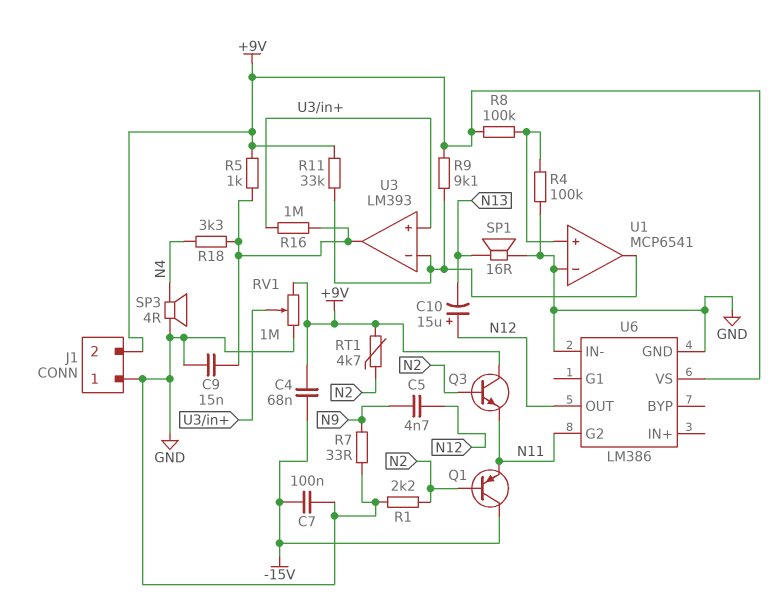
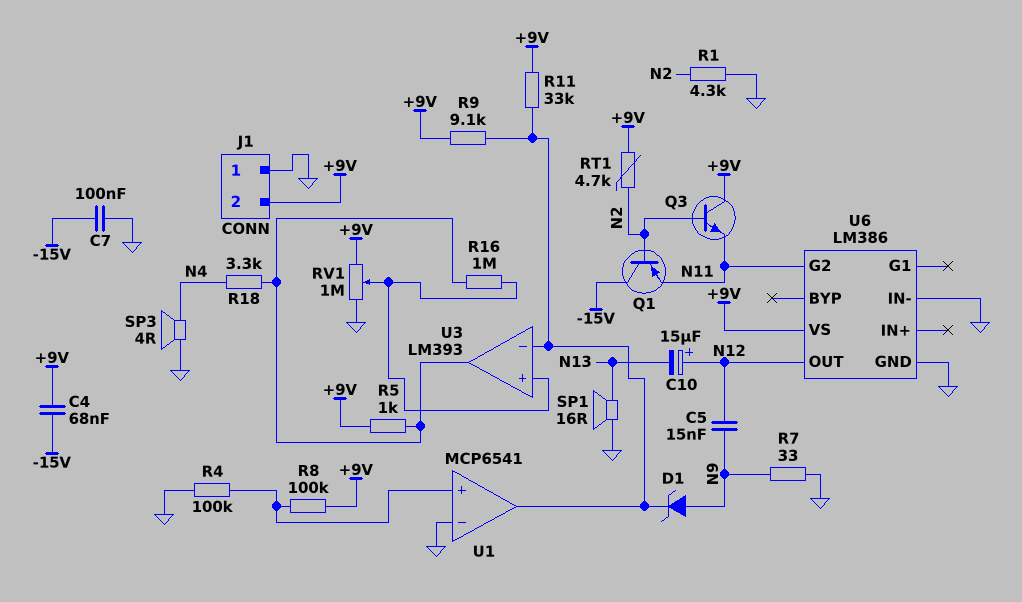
C5: 4.7nF (N9, N12) -> 15nF (N9, N12)
C9: 15nF (GND, U3/out) -> none
D1: none -> zener (A N9, K U1/out)
R1: 2.2k (GND, N2) -> 4.3k (GND, N2)

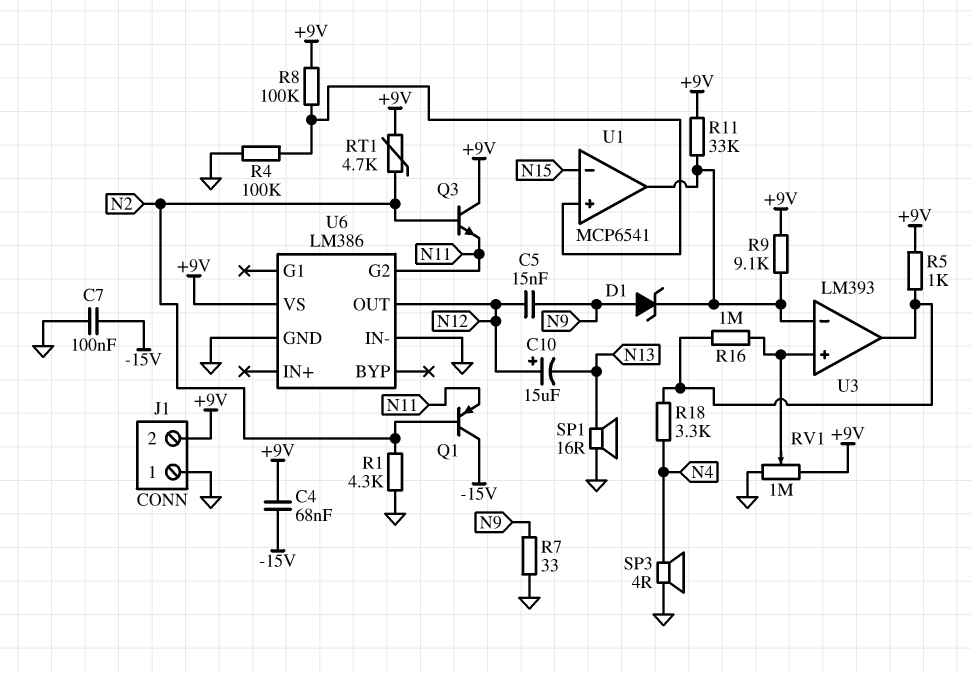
U1 pin in-: GND -> N15

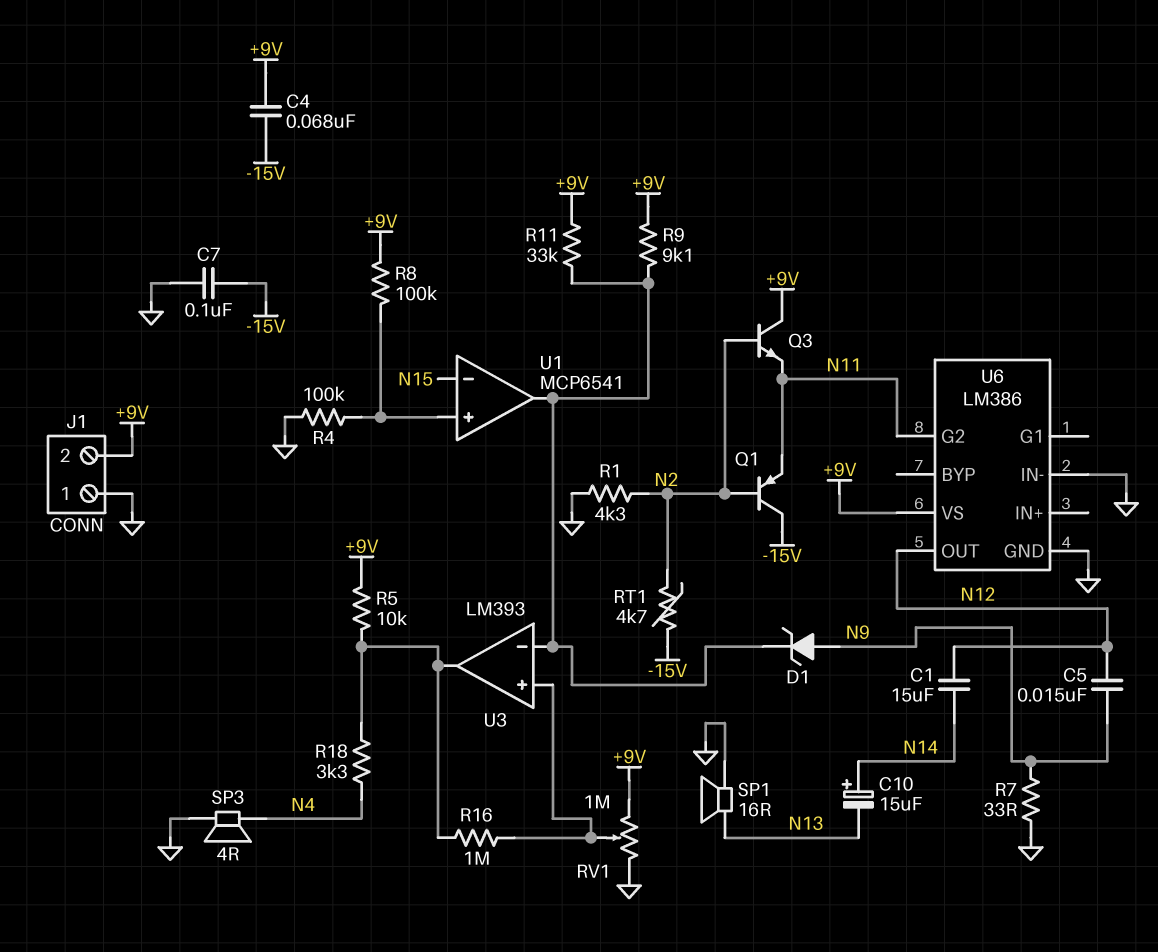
C1: none -> 15uF (N12, N14)
C10: 15uF (plus N12, minus N13) -> 15uF (plus N14, minus N13)
R5: 1k (+9V, U3/out) -> 10k (+9V, U3/out)
RT1: 4.7k (+9V, N2) -> 4.7k (-15V, N2)

